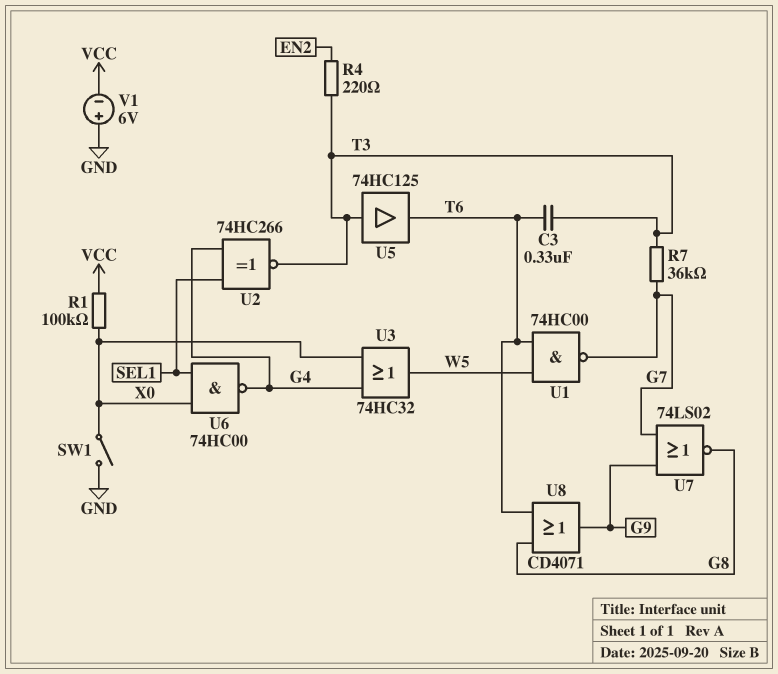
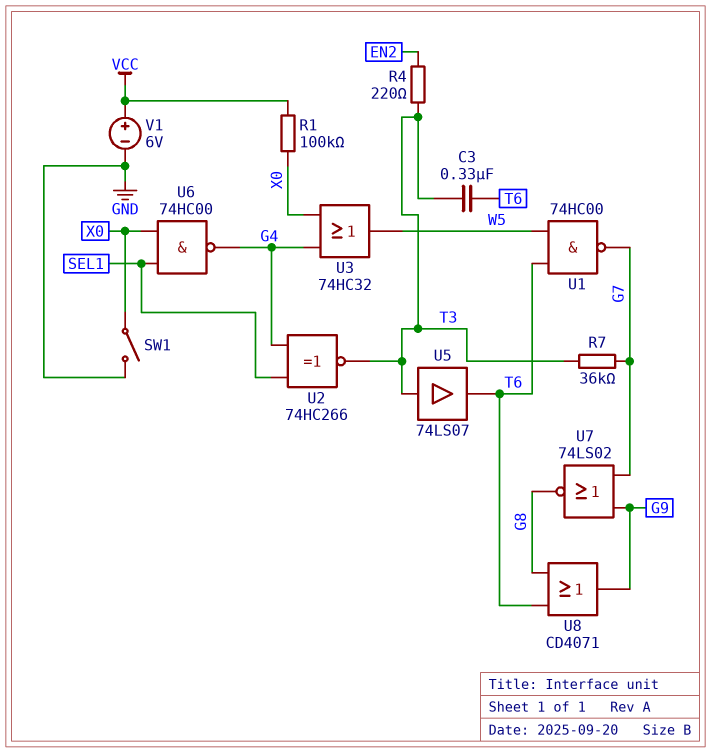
U5: buffer 74HC125 (in T3, out T6) -> buffer 74LS07 (in T3, out T6)
V1: 6V (plus GND, minus VCC) -> 6V (plus VCC, minus GND)

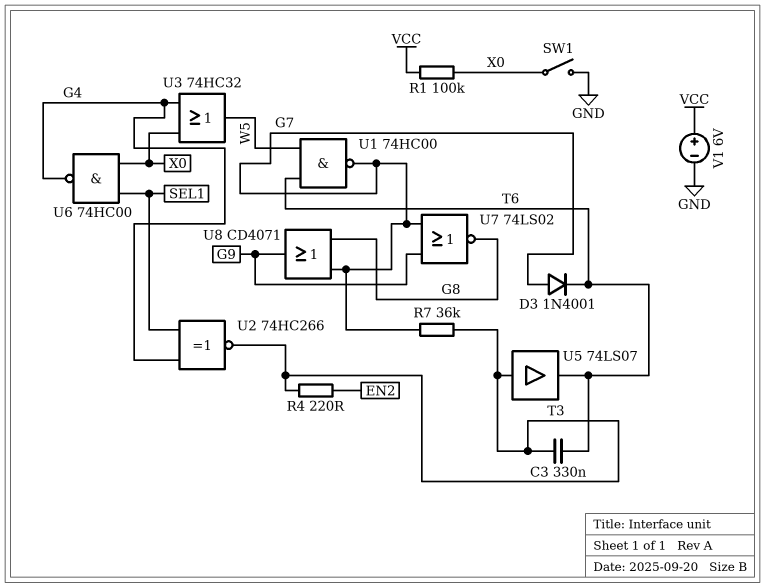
D3: none -> diode 1N4001 (A G7, K T6)
U8: OR CD4071 (in G8, in T6, out G9) -> OR CD4071 (in G7, in G8, out G9)

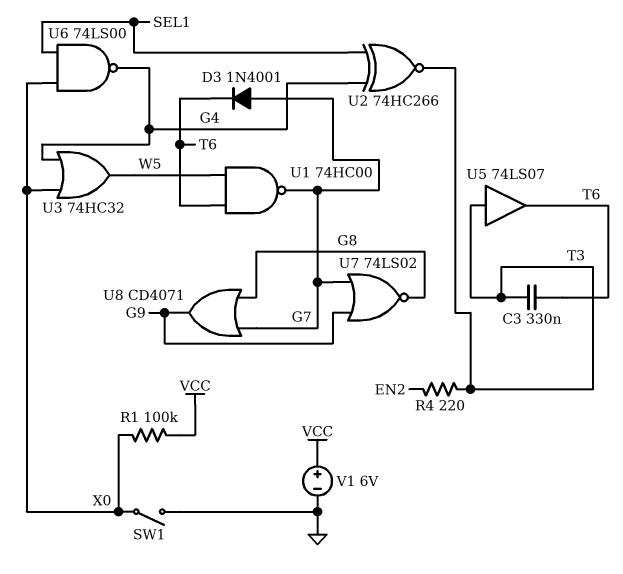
R7: 36k (G7, T3) -> none
U6: NAND 74HC00 (in SEL1, in X0, out G4) -> NAND 74LS00 (in SEL1, in X0, out G4)

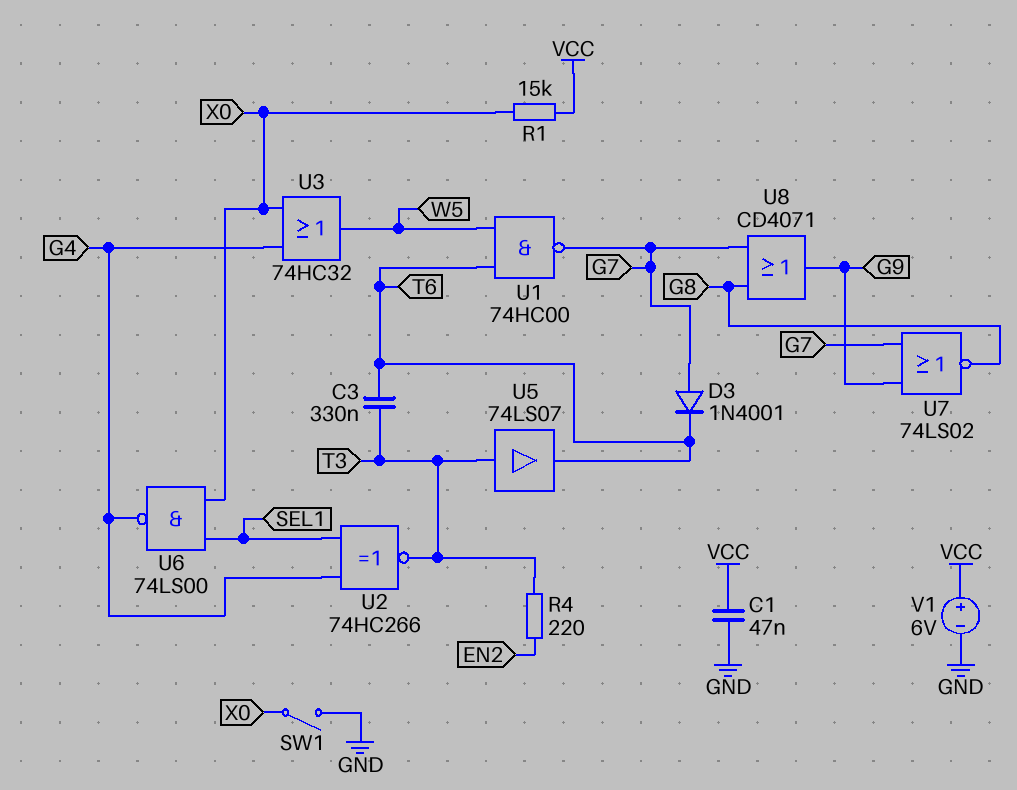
C1: none -> 47nF (GND, VCC)
R1: 100k (VCC, X0) -> 15k (VCC, X0)

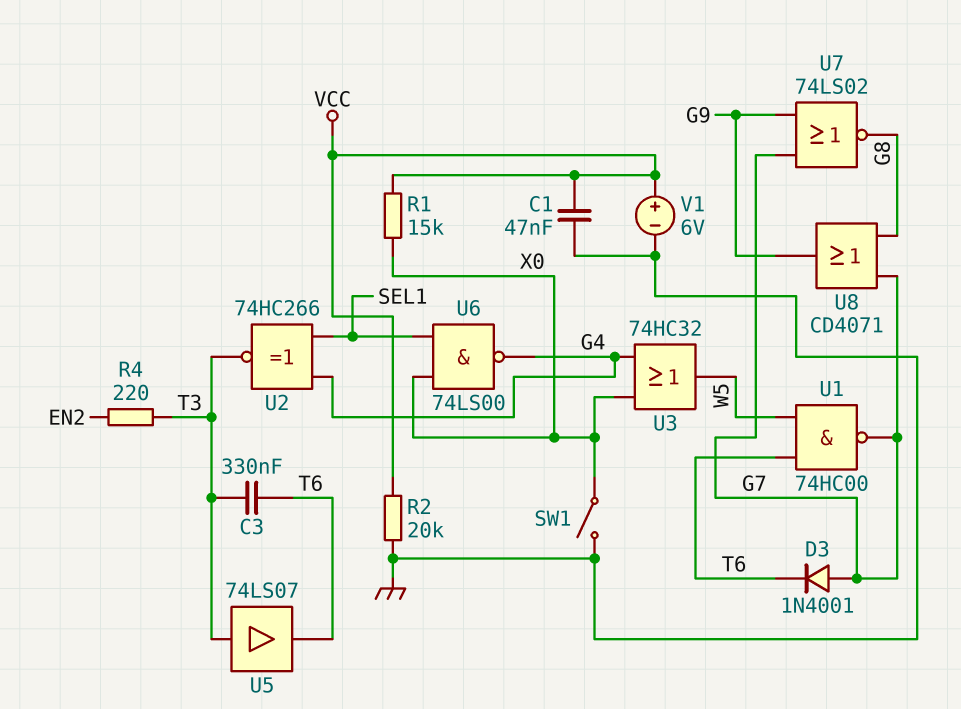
R2: none -> 20k (GND, VCC)

